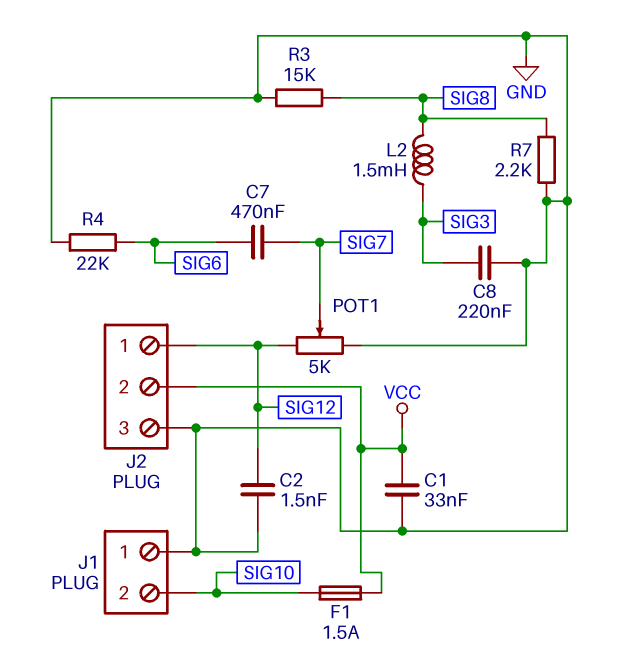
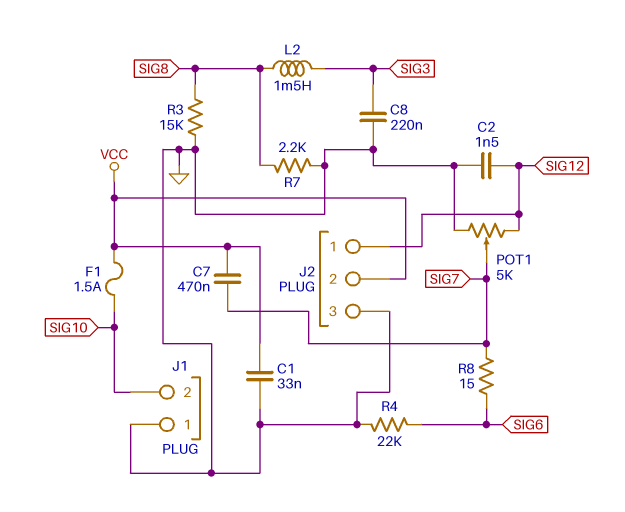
C7: 470nF (SIG6, SIG7) -> 470nF (SIG7, VCC)
R8: none -> 15 (SIG6, SIG7)

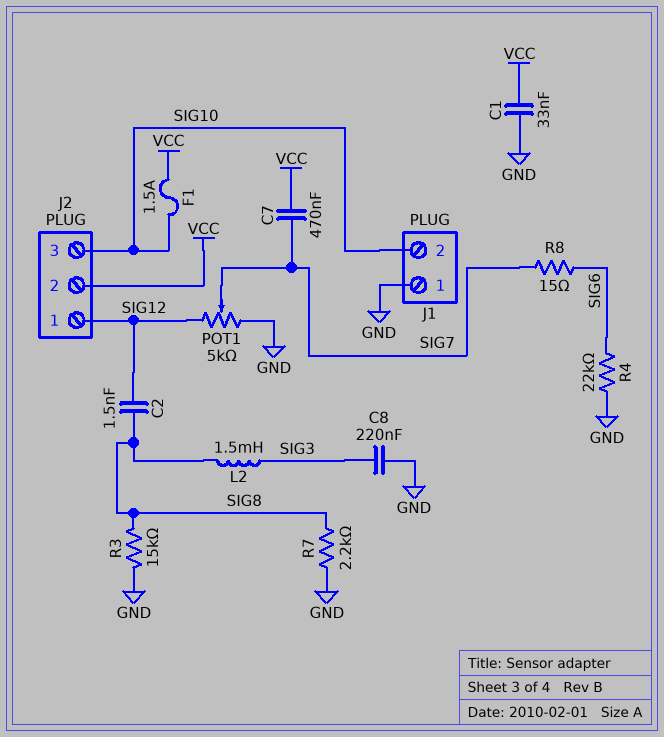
C2: 1.5nF (GND, SIG12) -> 1.5nF (SIG8, SIG12)
J2 pin 3: GND -> SIG10

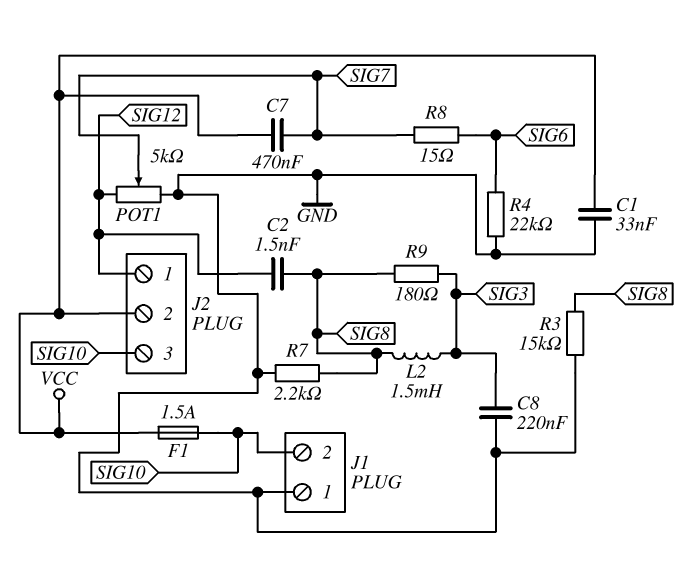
R9: none -> 180 (SIG3, SIG8)

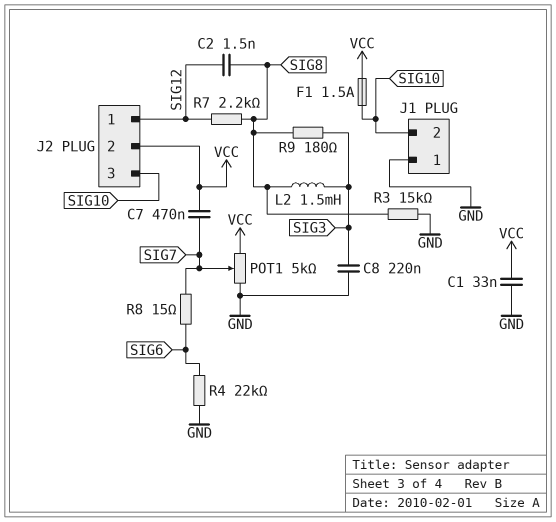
POT1: 5k (GND, SIG12, wiper SIG7) -> 5k (GND, VCC, wiper SIG7)
R7: 2.2k (GND, SIG8) -> 2.2k (SIG8, SIG12)

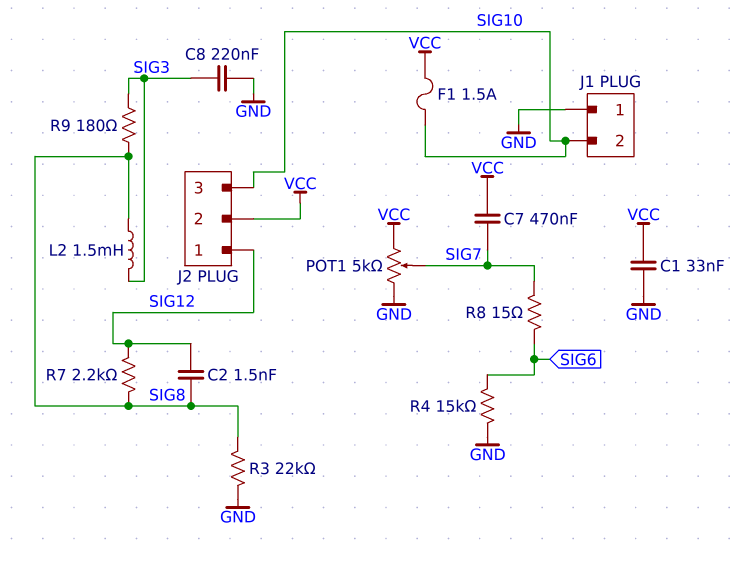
R3: 15k (GND, SIG8) -> 22k (GND, SIG8)
R4: 22k (GND, SIG6) -> 15k (GND, SIG6)

